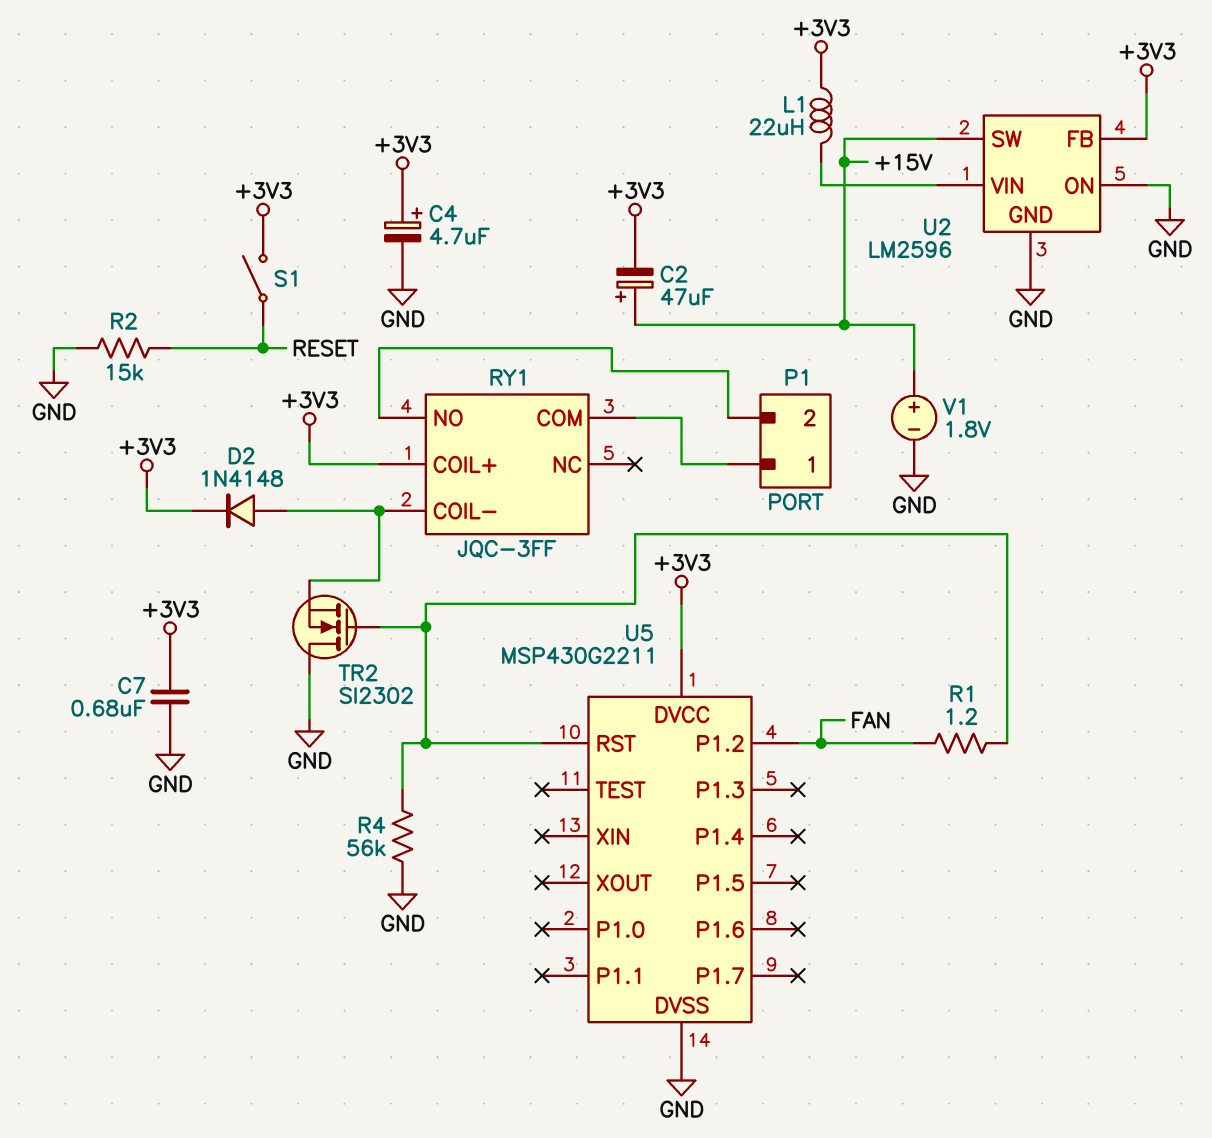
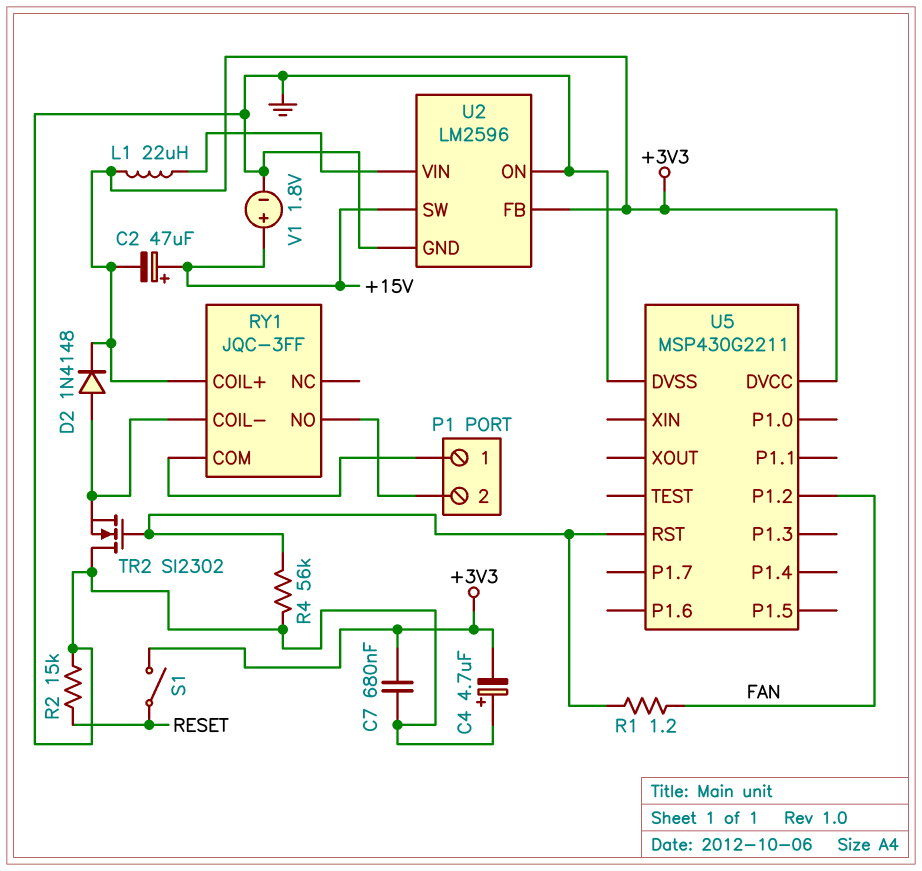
C4: 4.7uF (plus +3V3, minus GND) -> 4.7uF (plus GND, minus +3V3)

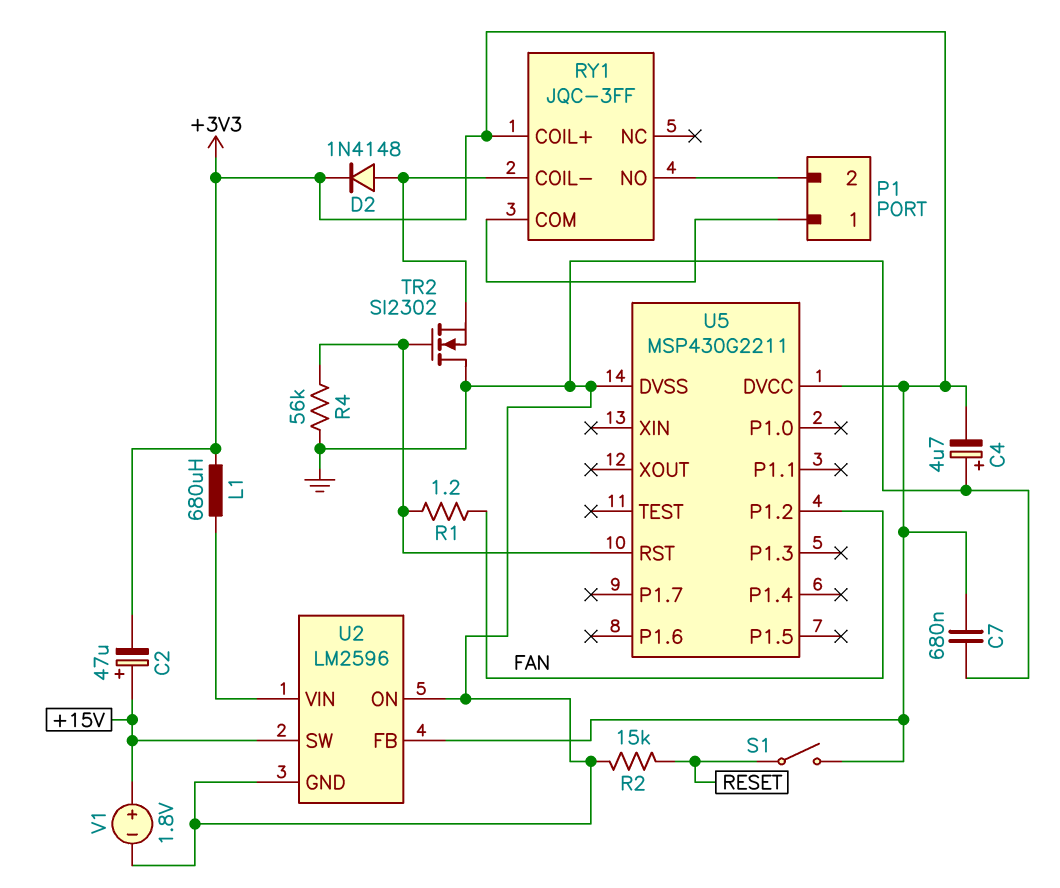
L1: 22uH (+3V3, U2/VIN) -> 680uH (+3V3, U2/VIN)

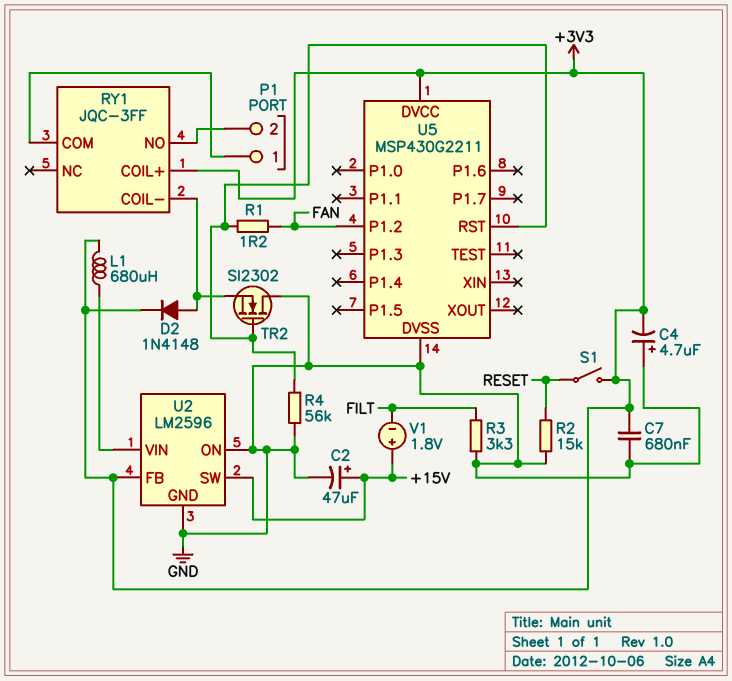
C2: 47uF (plus +15V, minus +3V3) -> 47uF (plus +15V, minus GND)
R3: none -> 3.3k (FILT, GND)
V1: 1.8V (plus +15V, minus GND) -> 1.8V (plus +15V, minus FILT)

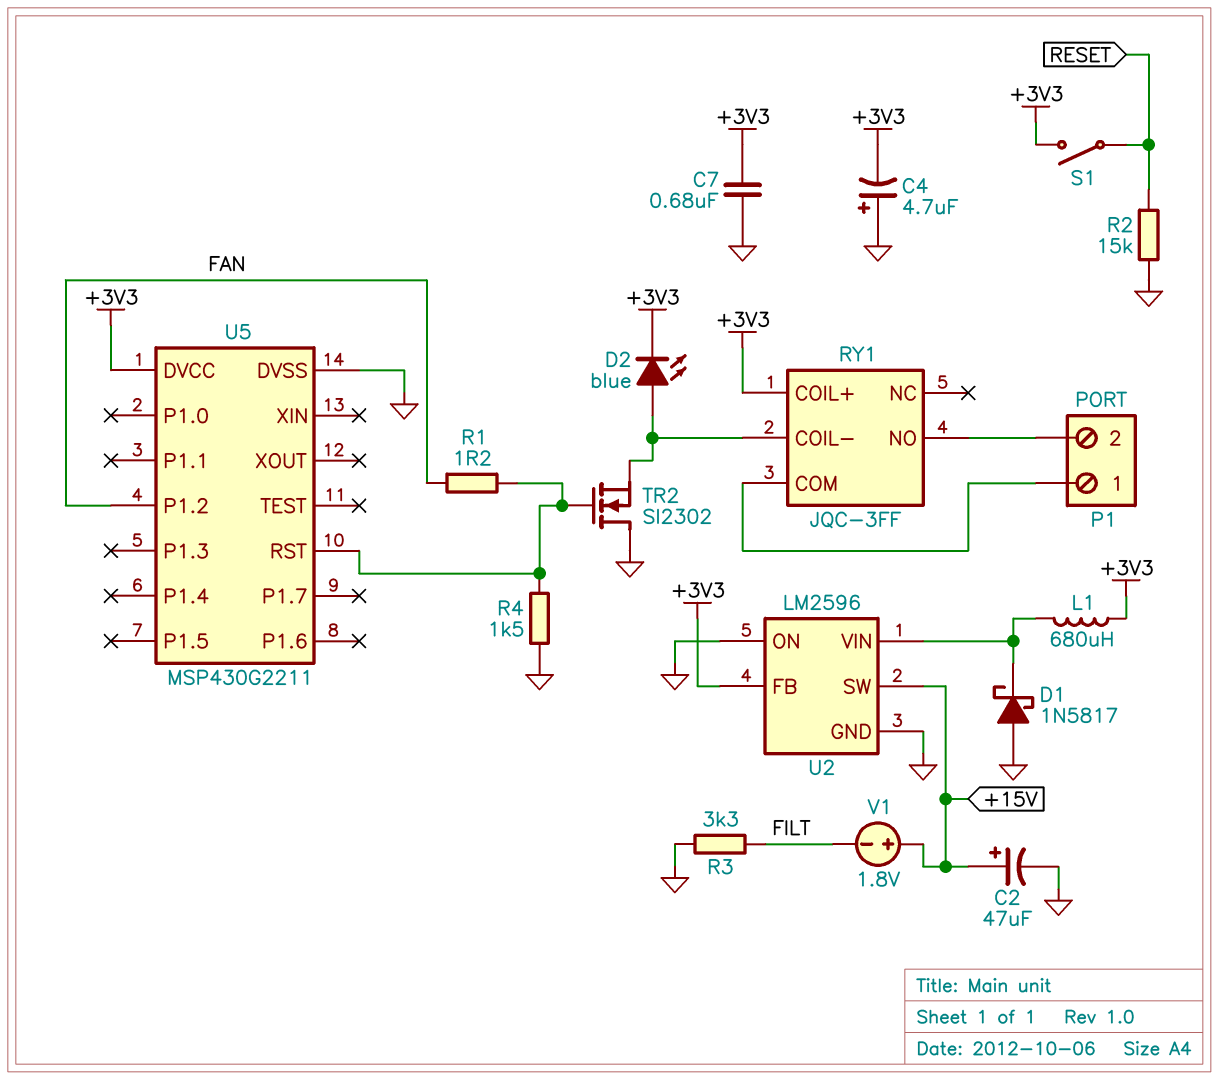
D1: none -> schottky 1N5817 (A GND, K U2/VIN)
D2: diode 1N4148 (A RY1/COIL-, K +3V3) -> LED blue (A RY1/COIL-, K +3V3)
R4: 56k (GND, U5/RST) -> 1.5k (GND, U5/RST)

